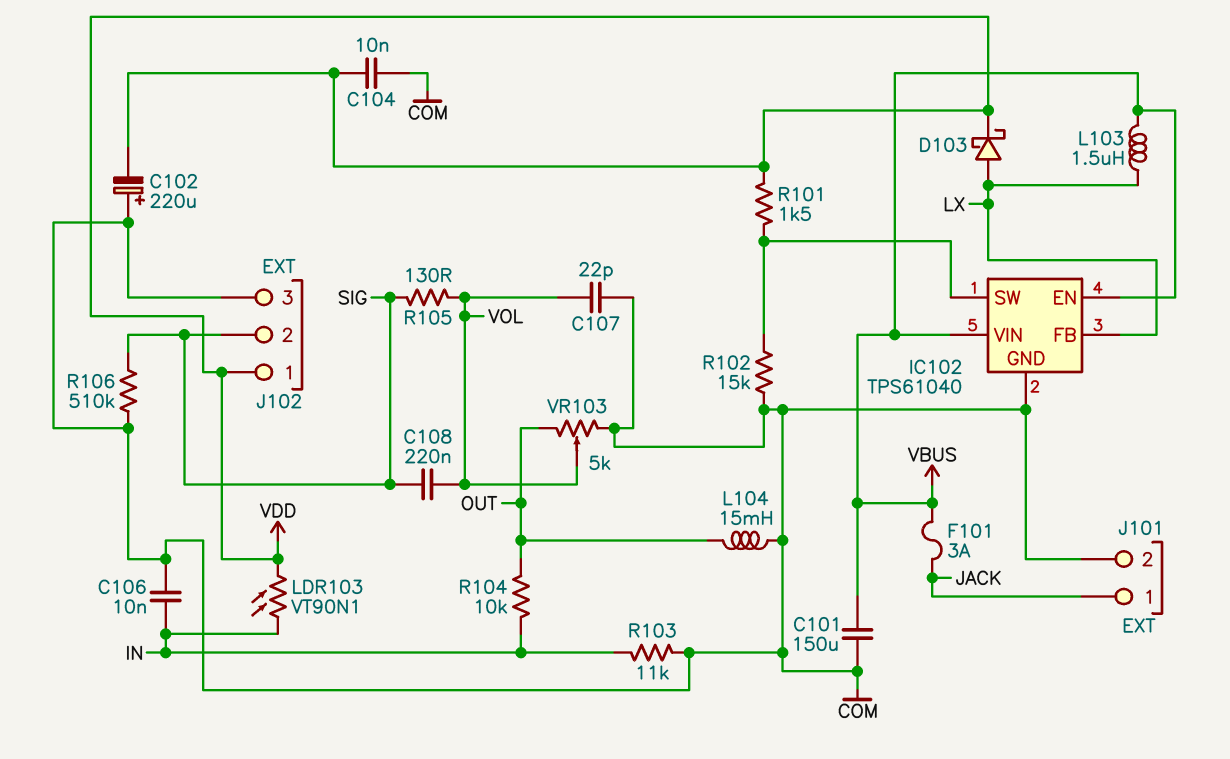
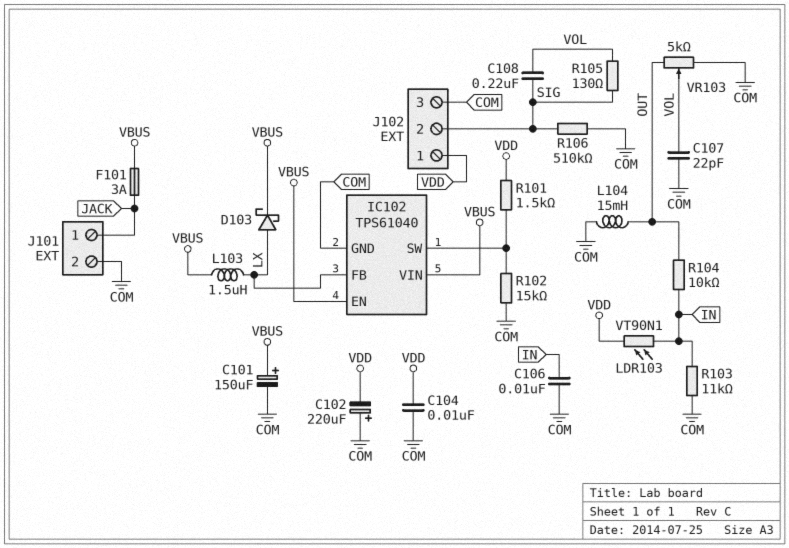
C101: 150uF (COM, VBUS) -> 150uF (plus VBUS, minus COM)
D103: schottky (A LX, K VDD) -> schottky (A LX, K VBUS)

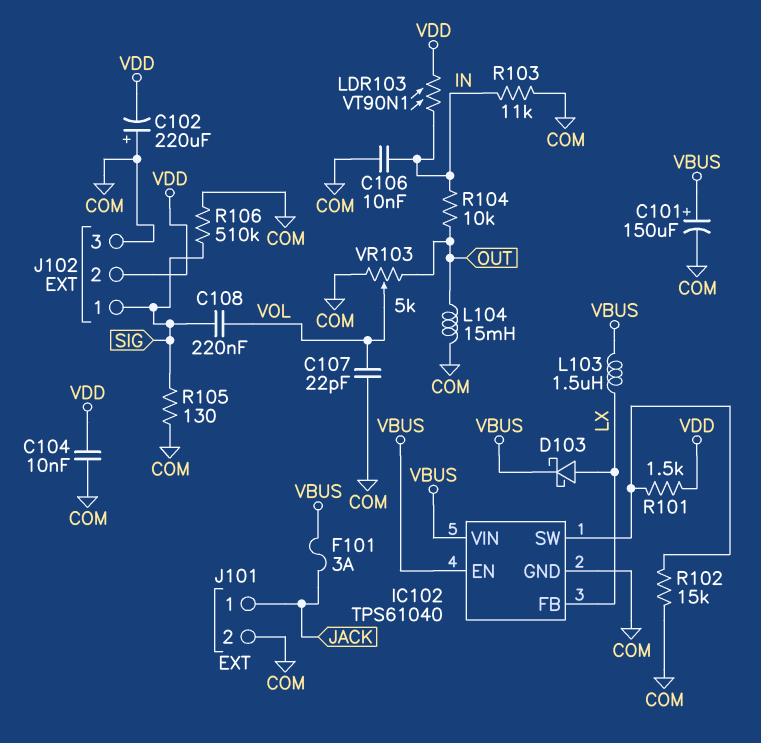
J102 pin 1: VDD -> SIG
J102 pin 2: SIG -> VDD
R105: 130 (SIG, VOL) -> 130 (COM, SIG)

